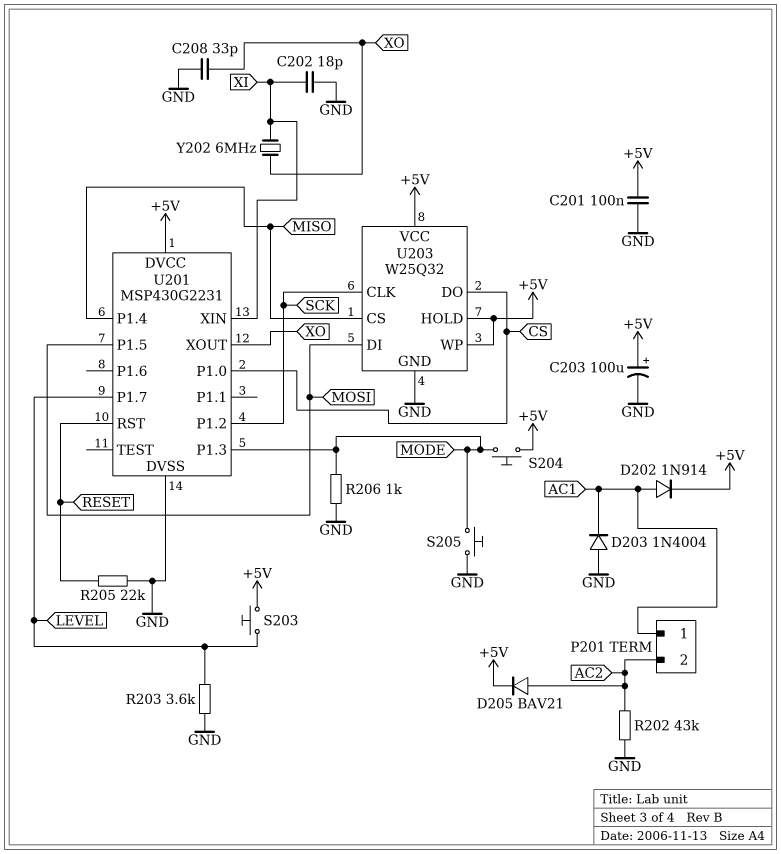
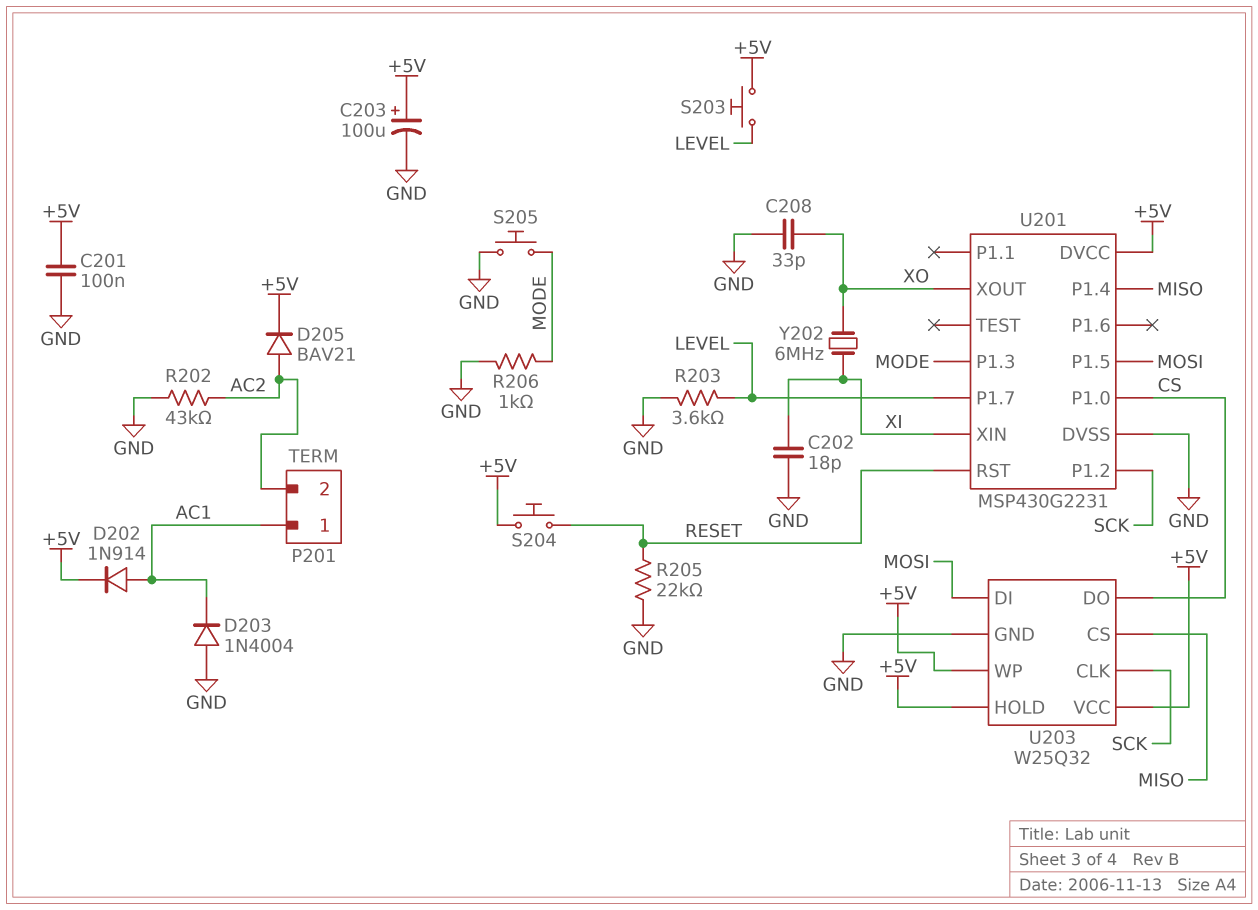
S204: button (+5V, MODE) -> button (+5V, RESET)

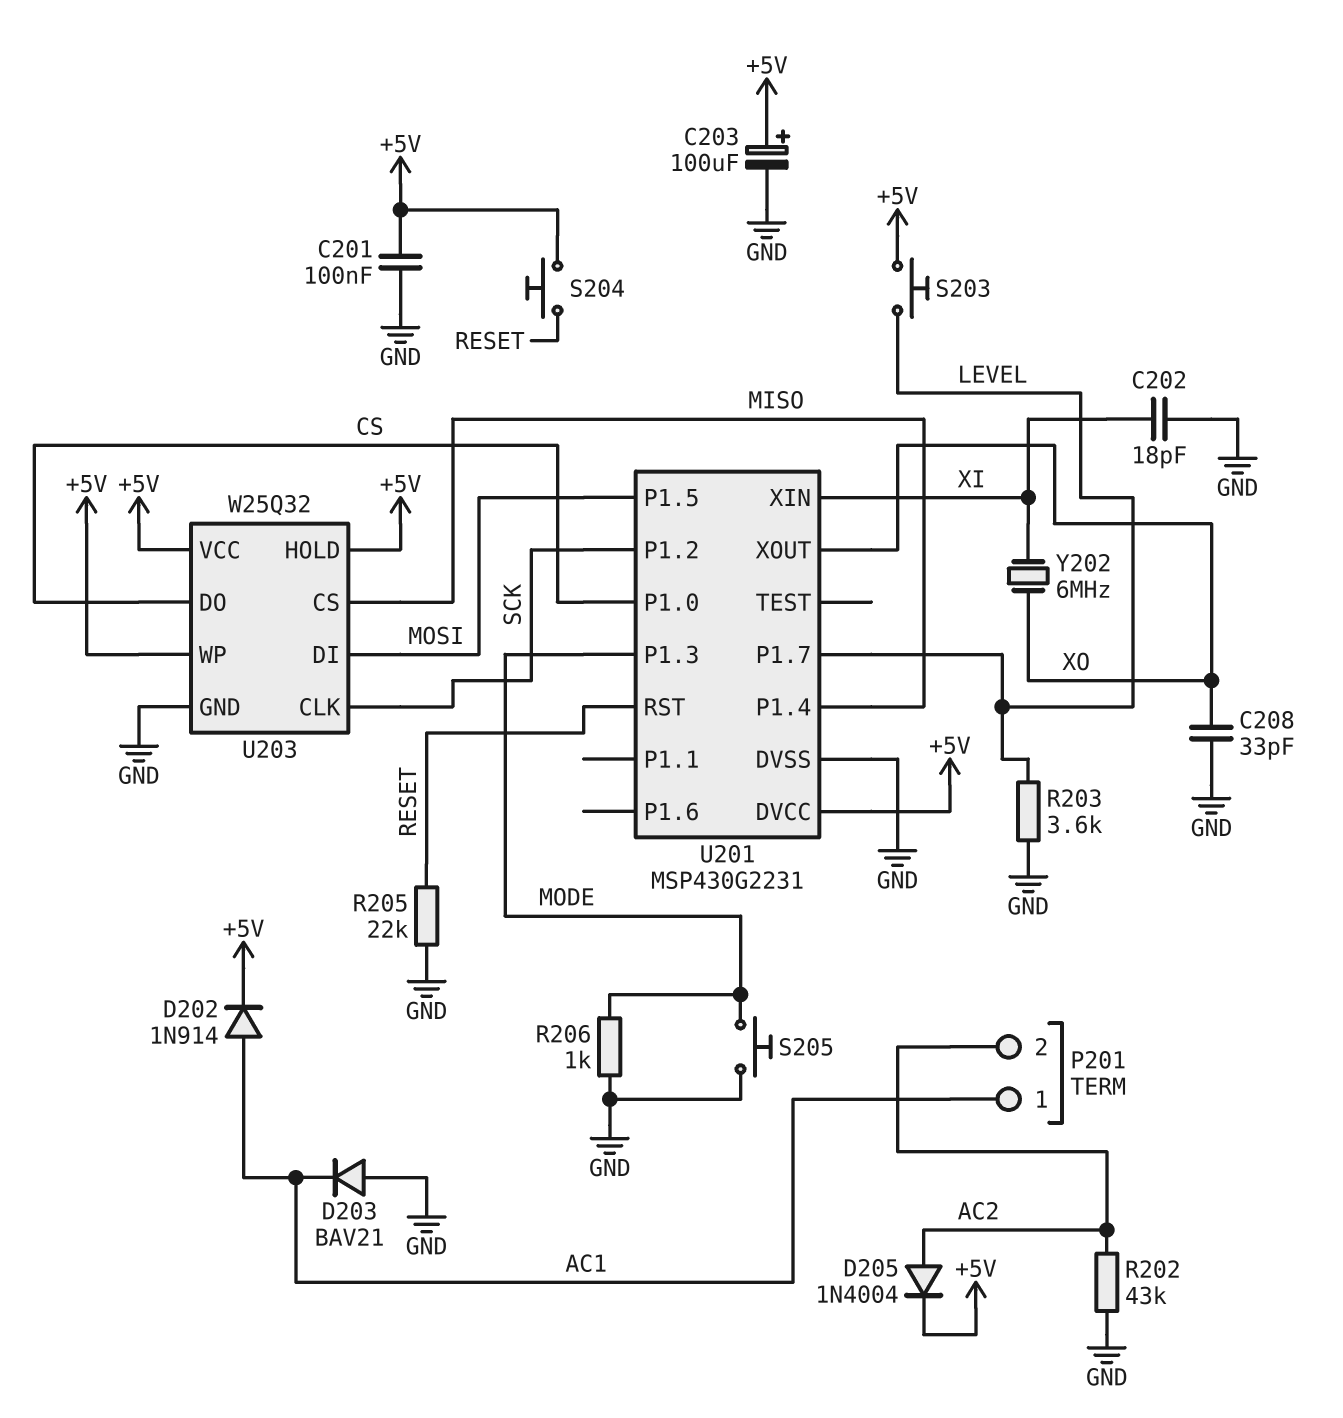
D203: diode 1N4004 (A GND, K AC1) -> diode BAV21 (A GND, K AC1)
D205: diode BAV21 (A AC2, K +5V) -> diode 1N4004 (A AC2, K +5V)

